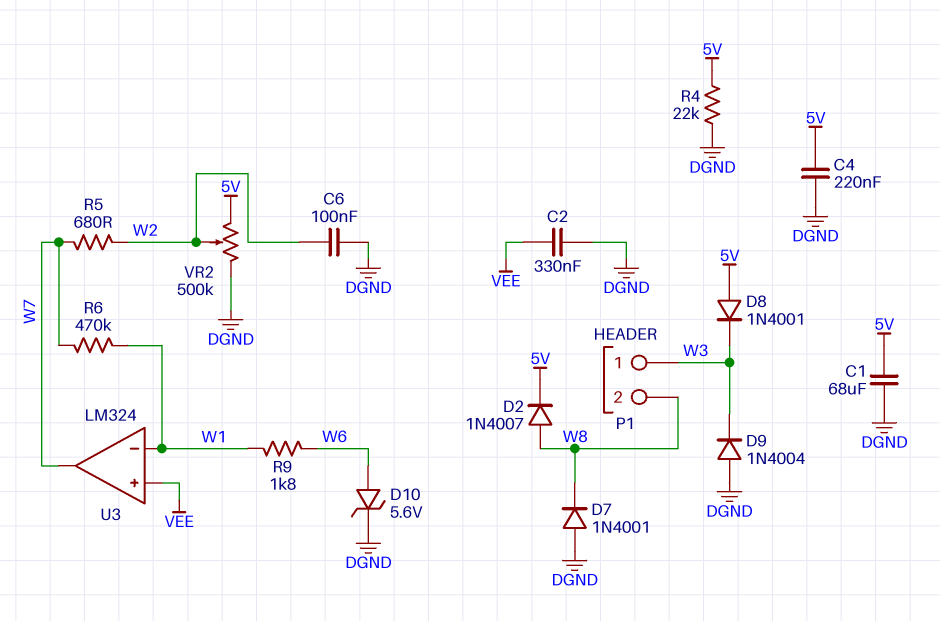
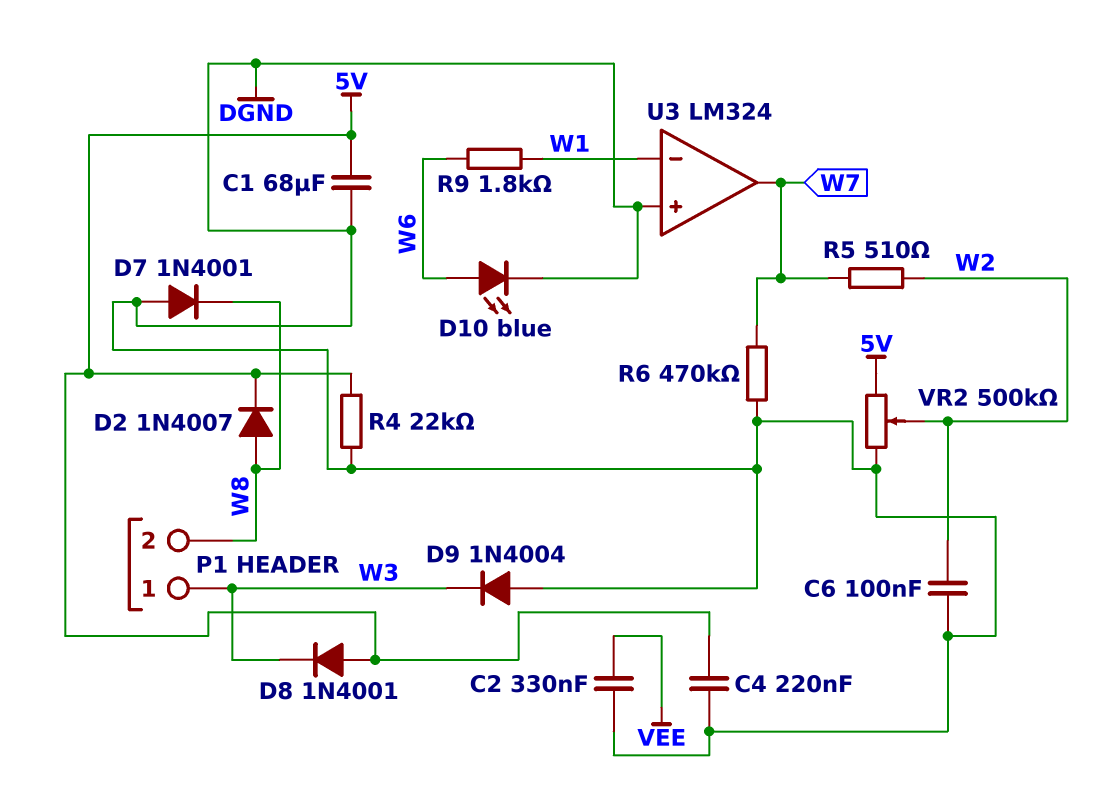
D10: zener 5.6V (A W6, K DGND) -> LED blue (A W6, K DGND)
R5: 680 (W2, W7) -> 510 (W2, W7)
R6: 470k (W1, W7) -> 470k (DGND, W7)
U3 pin in+: VEE -> DGND

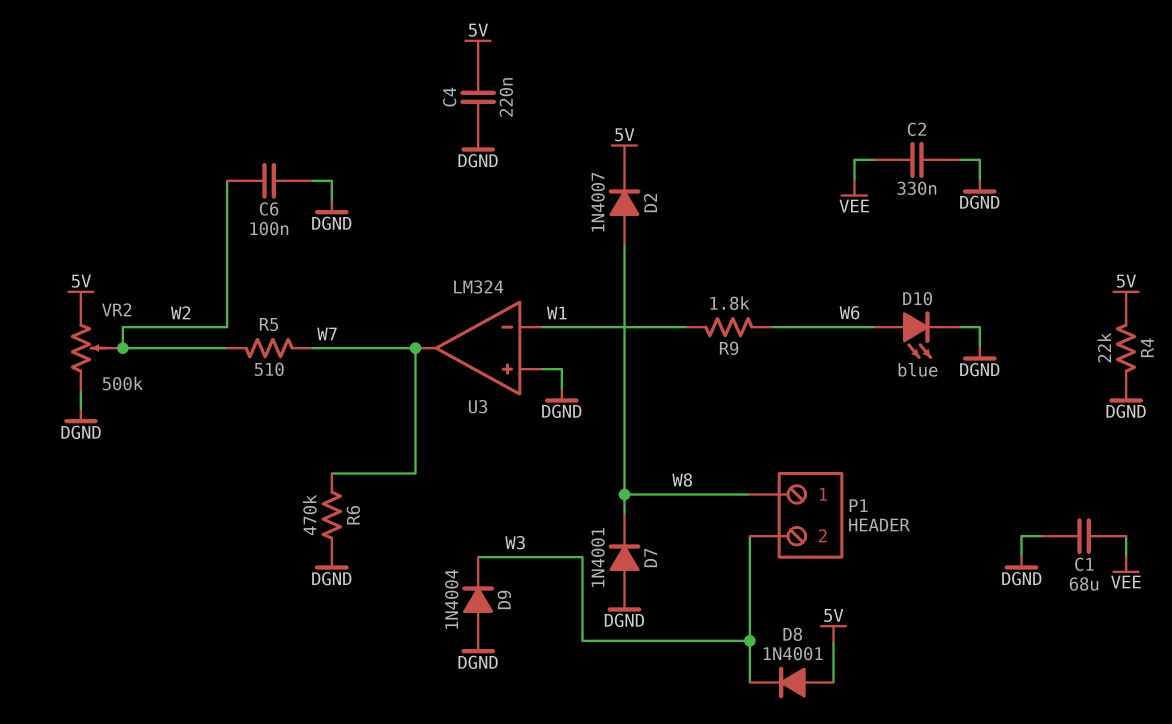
C1: 68uF (5V, DGND) -> 68uF (DGND, VEE)
P1 pin 1: W3 -> W8
P1 pin 2: W8 -> W3

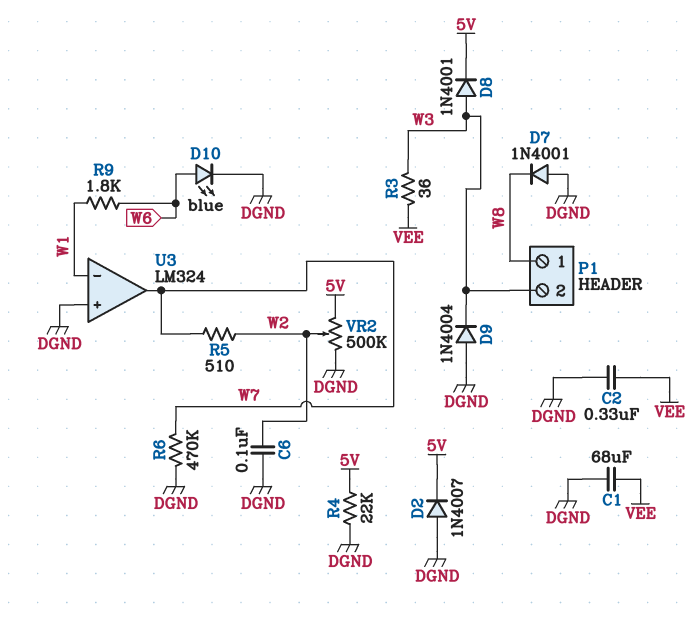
C4: 220nF (5V, DGND) -> none
D2: diode 1N4007 (A W8, K 5V) -> diode 1N4007 (A DGND, K 5V)
D8: diode 1N4001 (A 5V, K W3) -> diode 1N4001 (A W3, K 5V)
R3: none -> 36 (VEE, W3)

